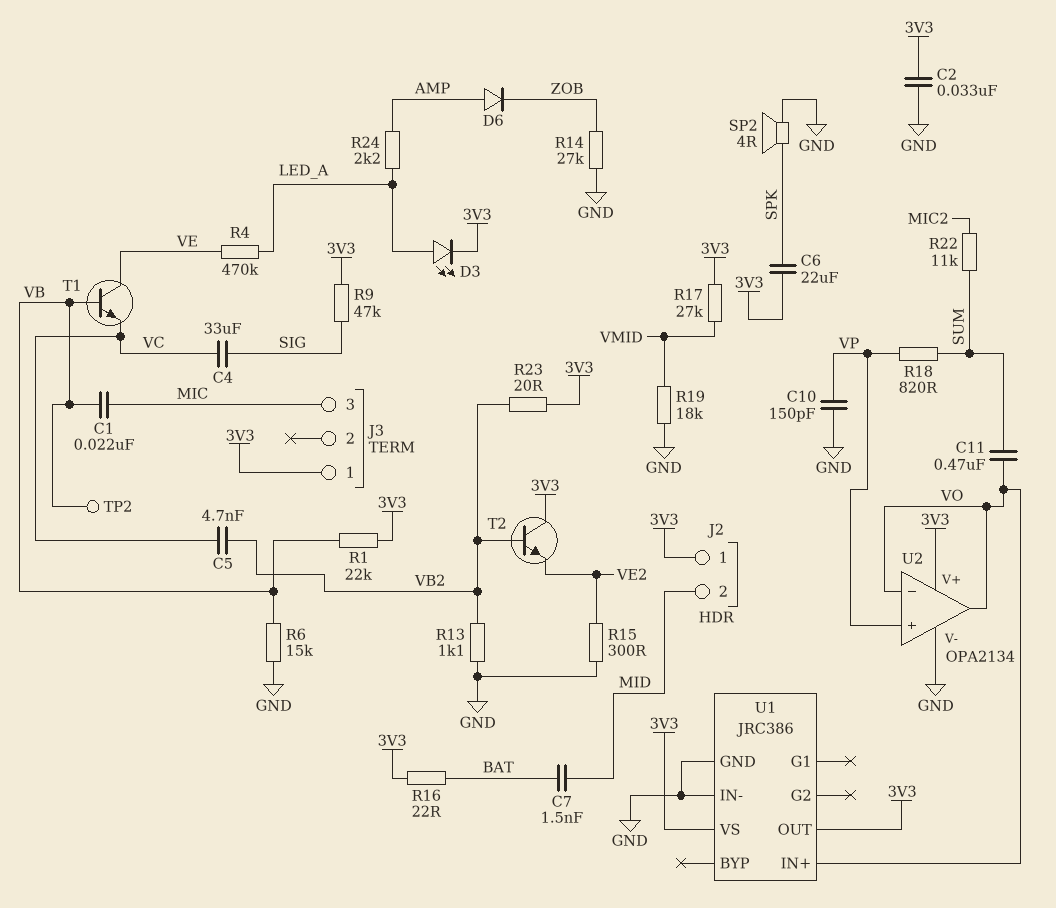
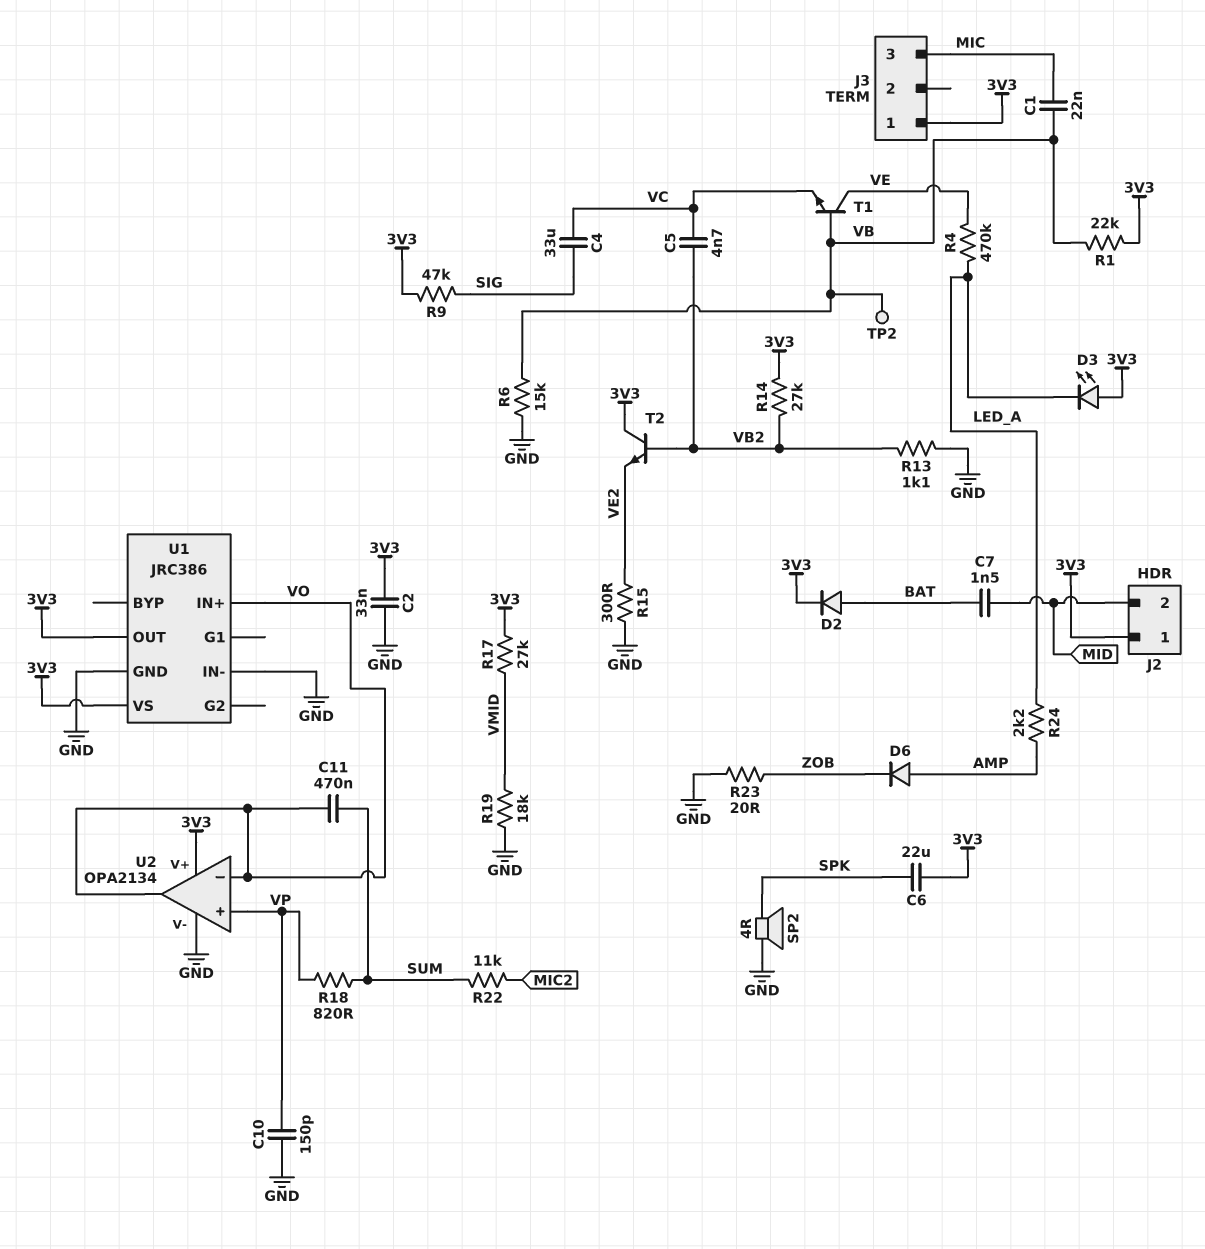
D2: none -> diode (A BAT, K 3V3)
D3: LED (A LED_A, K 3V3) -> LED (A 3V3, K LED_A)
R14: 27k (GND, ZOB) -> 27k (3V3, VB2)
R16: 22 (3V3, BAT) -> none
R23: 20 (3V3, VB2) -> 20 (GND, ZOB)

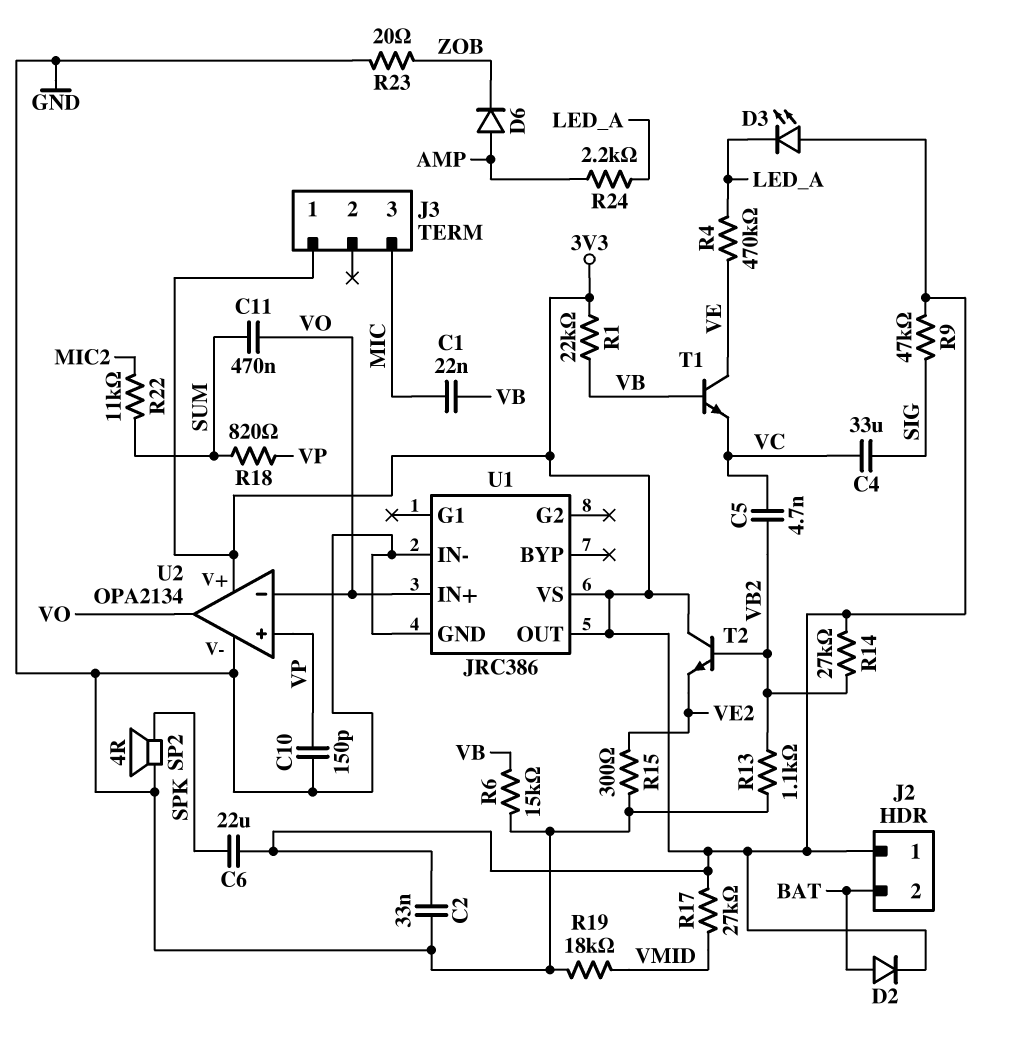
C7: 1.5nF (BAT, MID) -> none
J2 pin 2: MID -> BAT
TP2: test point (VB) -> none

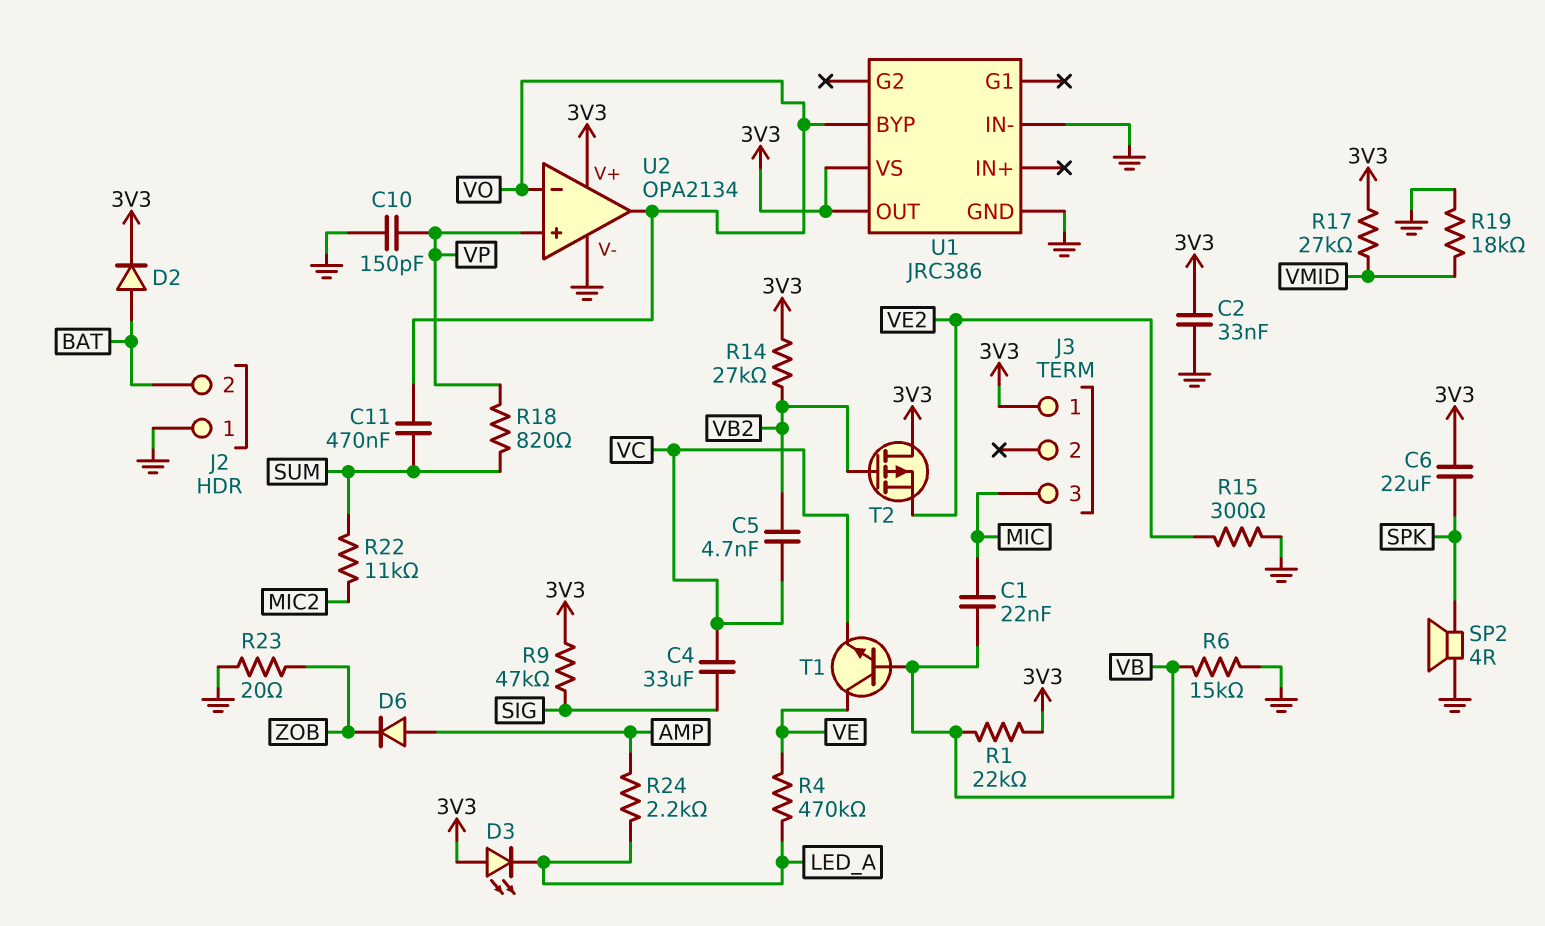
J2 pin 1: 3V3 -> GND
R13: 1.1k (GND, VB2) -> none
T2: NPN (B VB2, C 3V3, E VE2) -> PMOS (G VB2, D 3V3, S VE2)
U1 pin BYP: none -> VO
U1 pin IN+: VO -> none

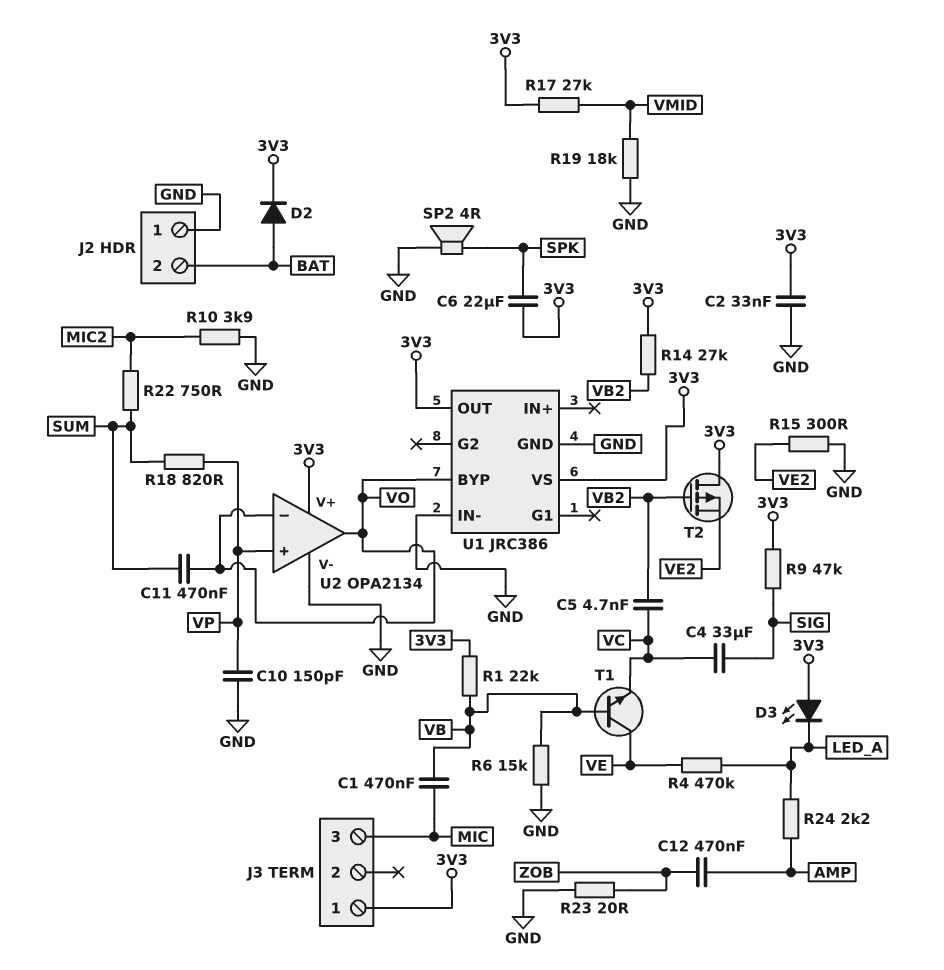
C1: 22nF (MIC, VB) -> 470nF (MIC, VB)
C12: none -> 470nF (AMP, ZOB)
D6: diode (A AMP, K ZOB) -> none
R10: none -> 3.9k (GND, MIC2)
R22: 11k (MIC2, SUM) -> 750 (MIC2, SUM)

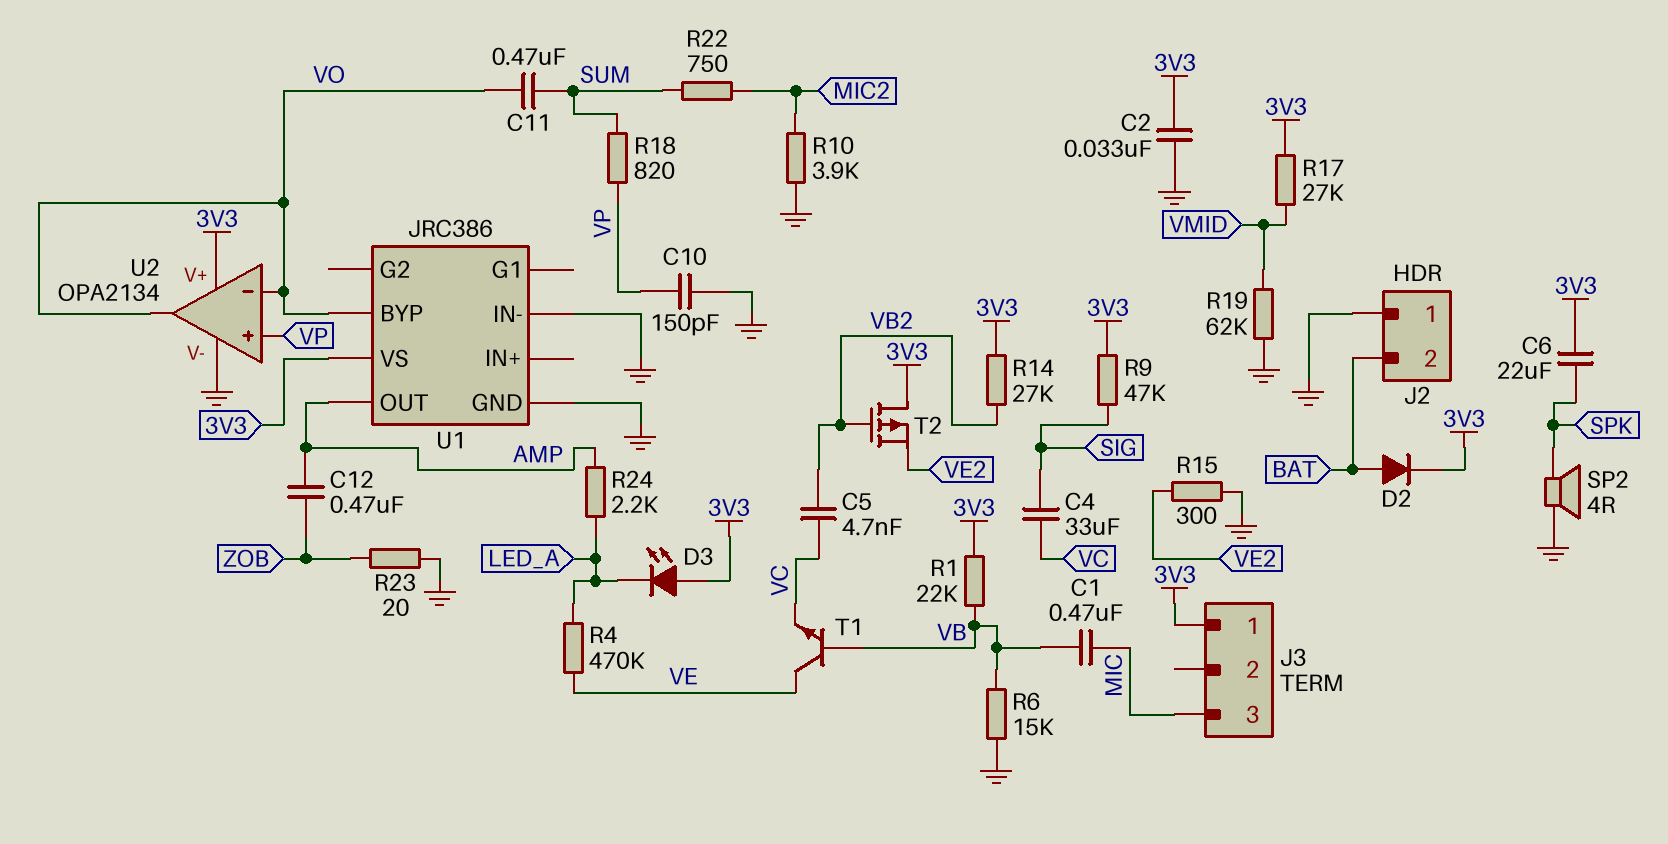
R19: 18k (GND, VMID) -> 62k (GND, VMID)
U1 pin OUT: 3V3 -> AMP

